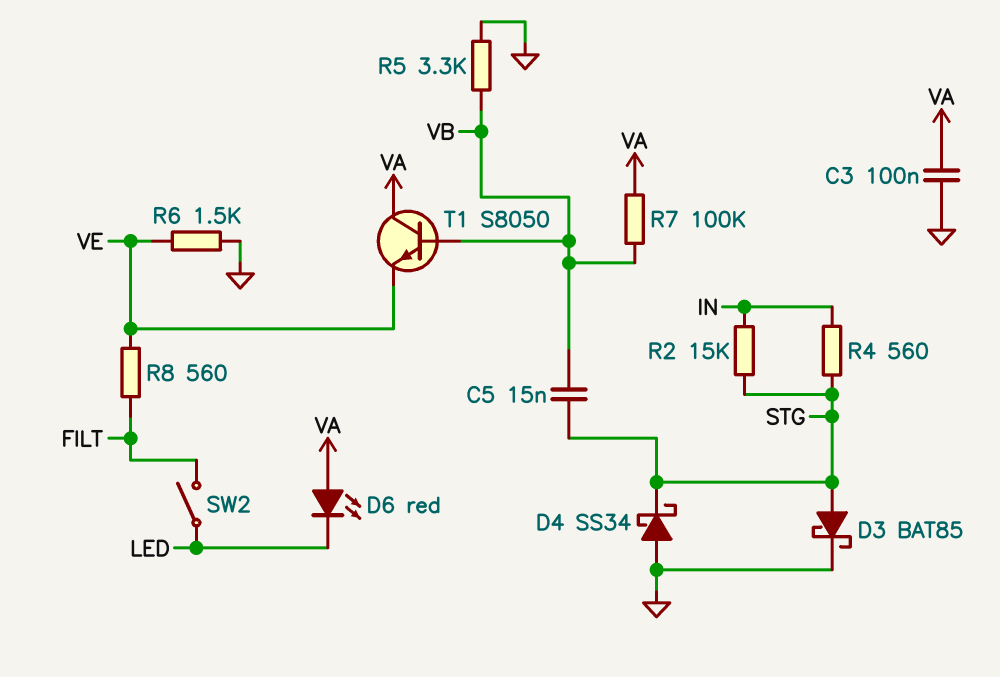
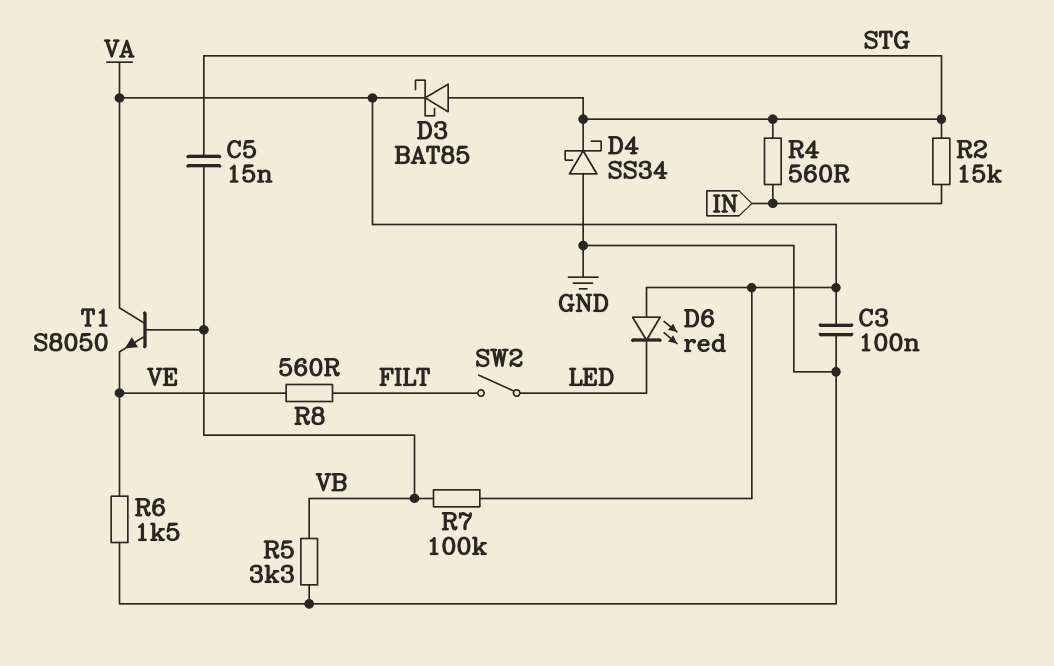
D3: schottky BAT85 (A STG, K GND) -> schottky BAT85 (A STG, K VA)

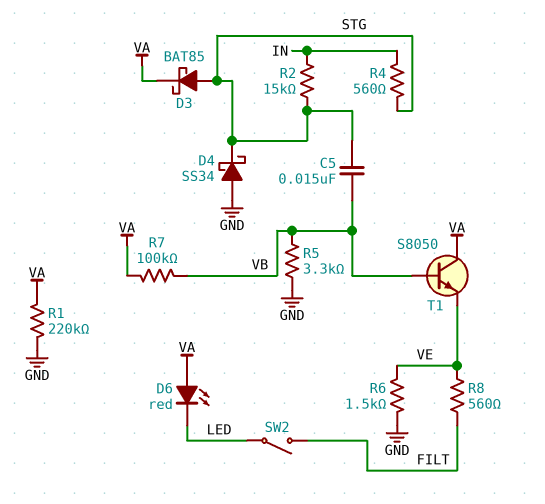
C3: 100nF (GND, VA) -> none
R1: none -> 220k (GND, VA)

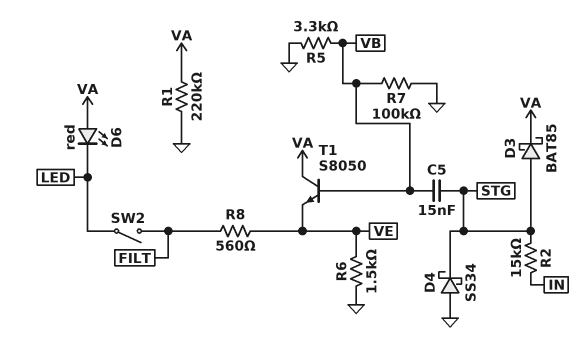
R4: 560 (IN, STG) -> none
R7: 100k (VA, VB) -> 100k (GND, VB)

